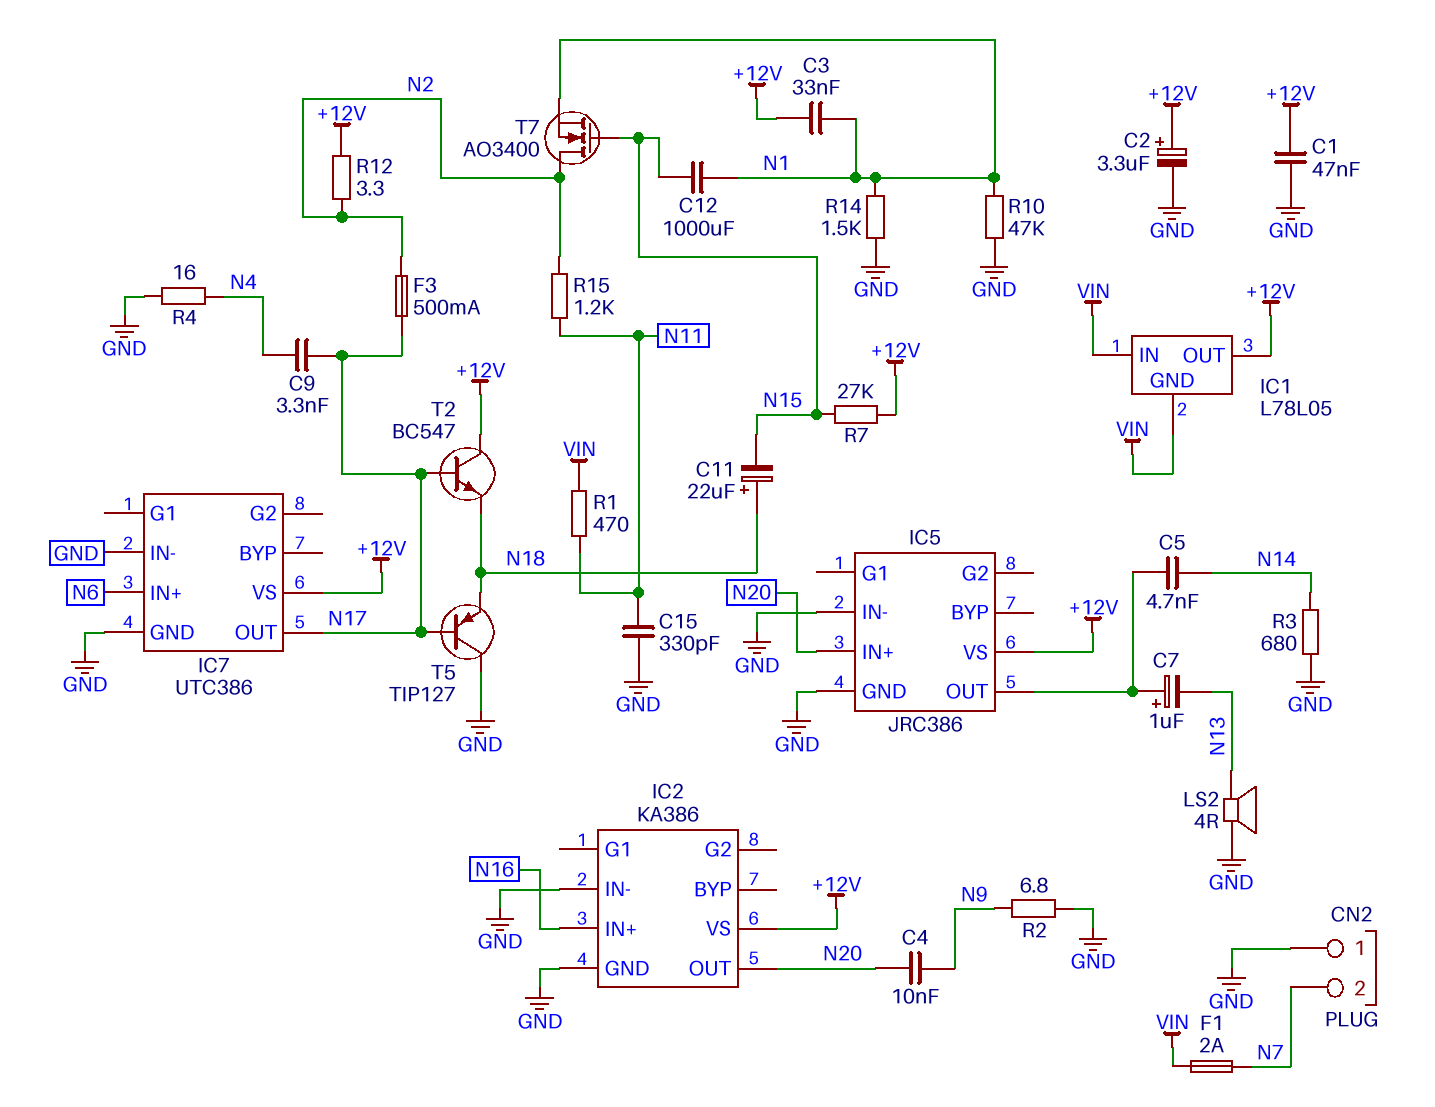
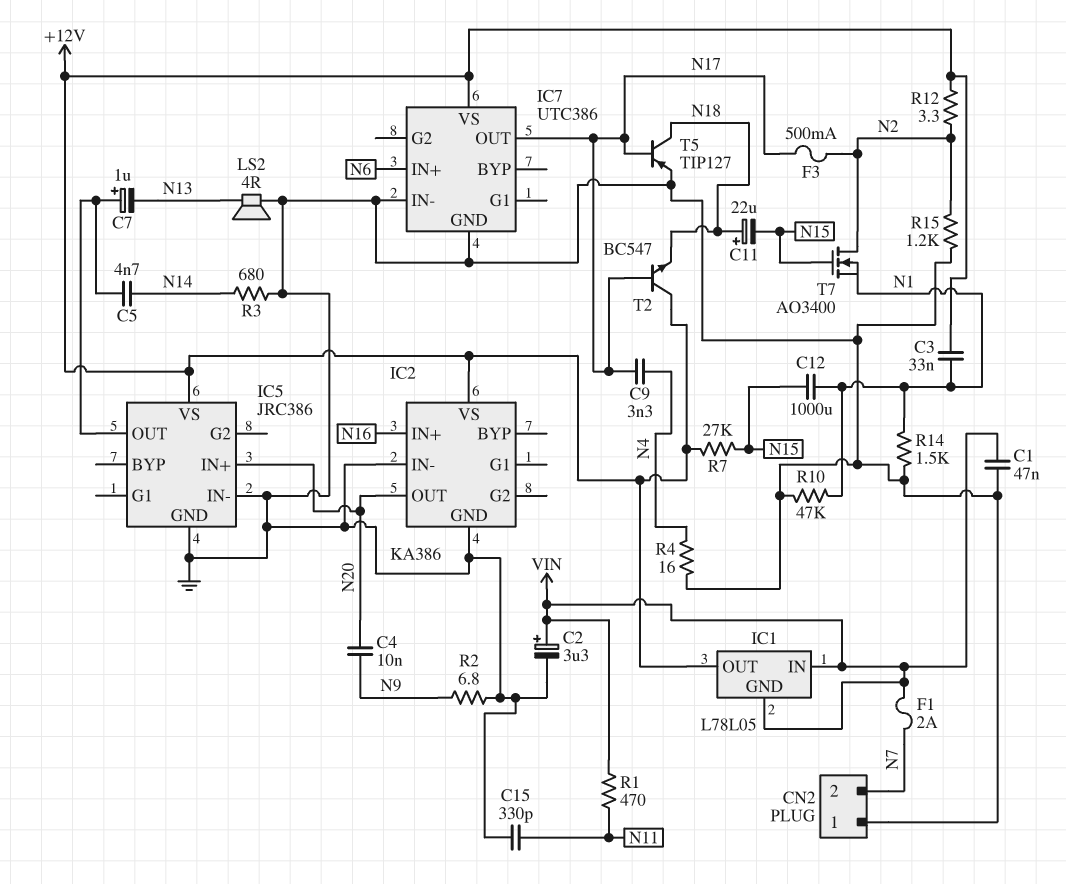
C1: 47nF (+12V, GND) -> 47nF (GND, VIN)
C2: 3.3uF (plus +12V, minus GND) -> 3.3uF (plus VIN, minus GND)
R15: 1.2k (N2, N11) -> 1.2k (GND, N2)
T5: PNP TIP127 (B N17, C GND, E N18) -> PNP TIP127 (B N17, C N18, E GND)

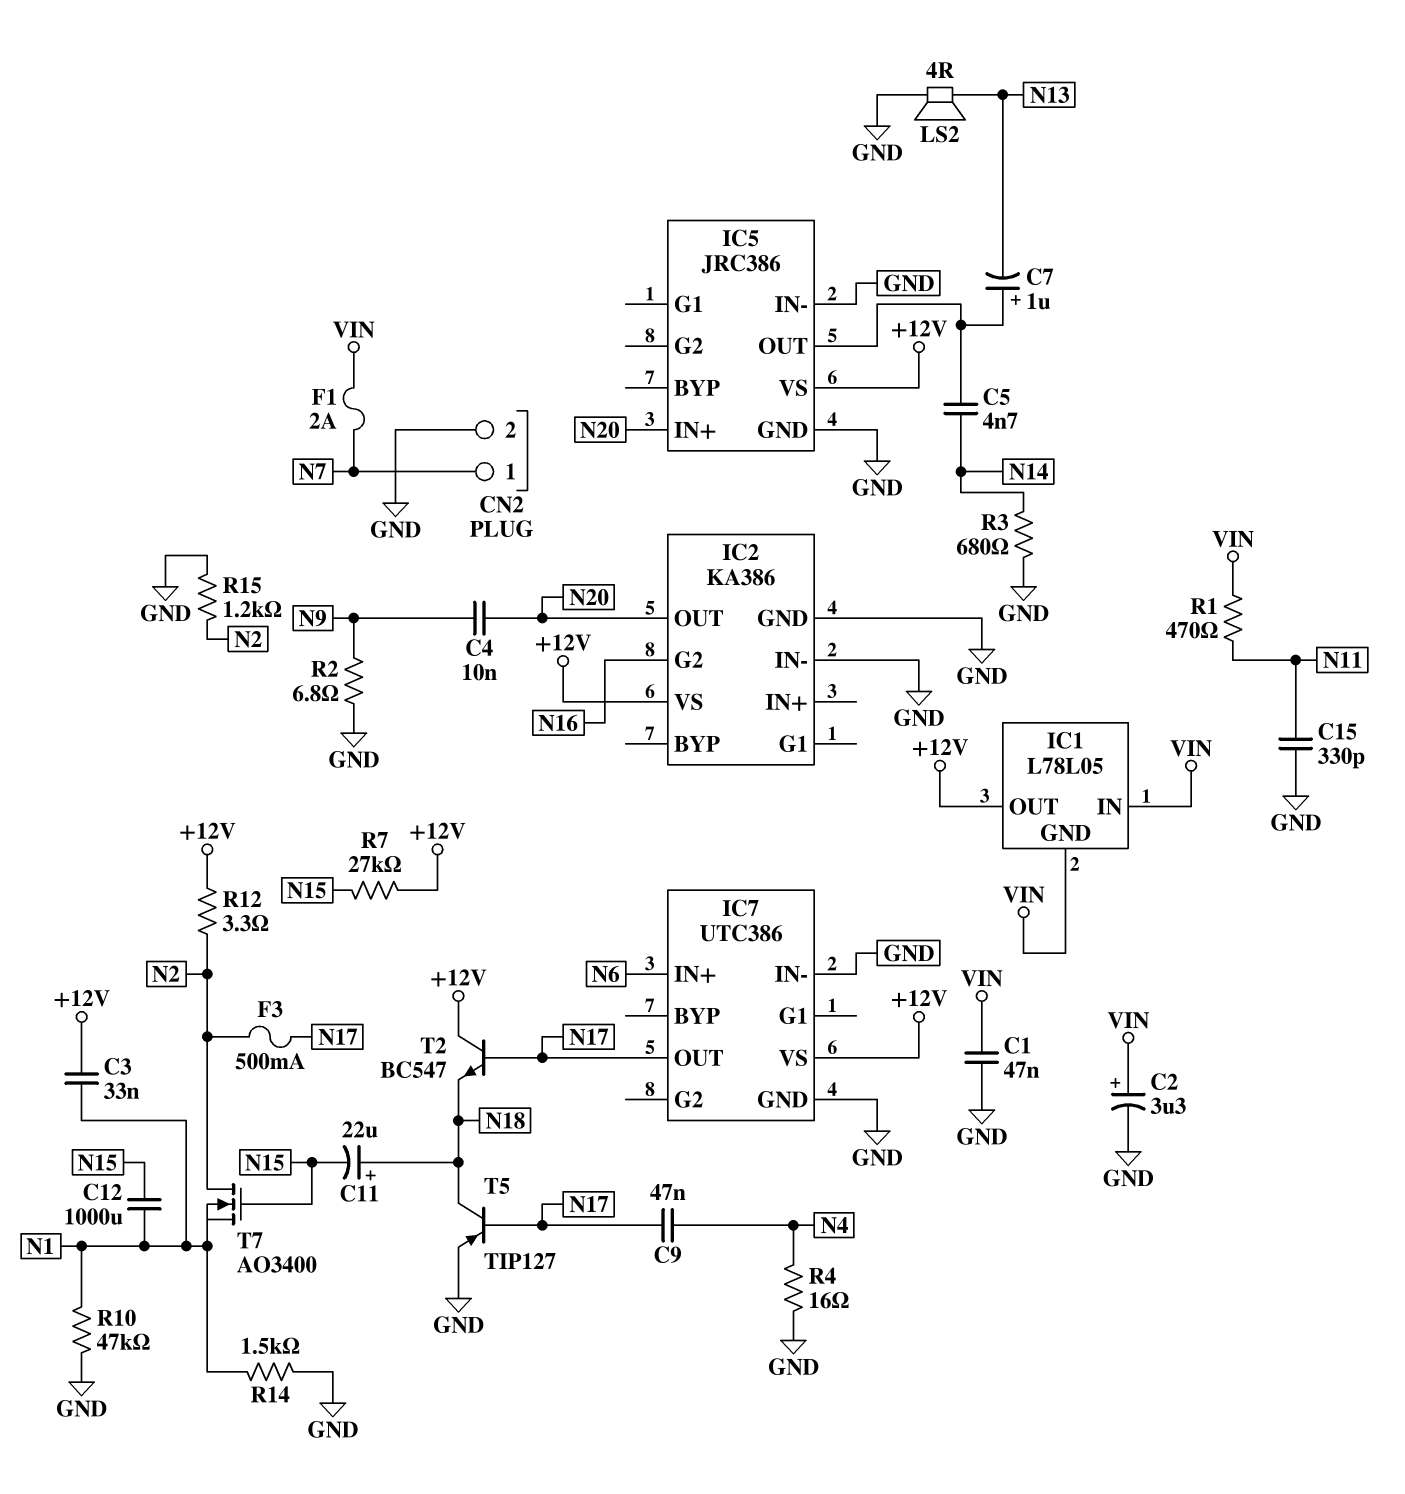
C9: 3.3nF (N4, N17) -> 47nF (N4, N17)
CN2 pin 1: GND -> N7
CN2 pin 2: N7 -> GND
IC2 pin G2: none -> N16
IC2 pin IN+: N16 -> none

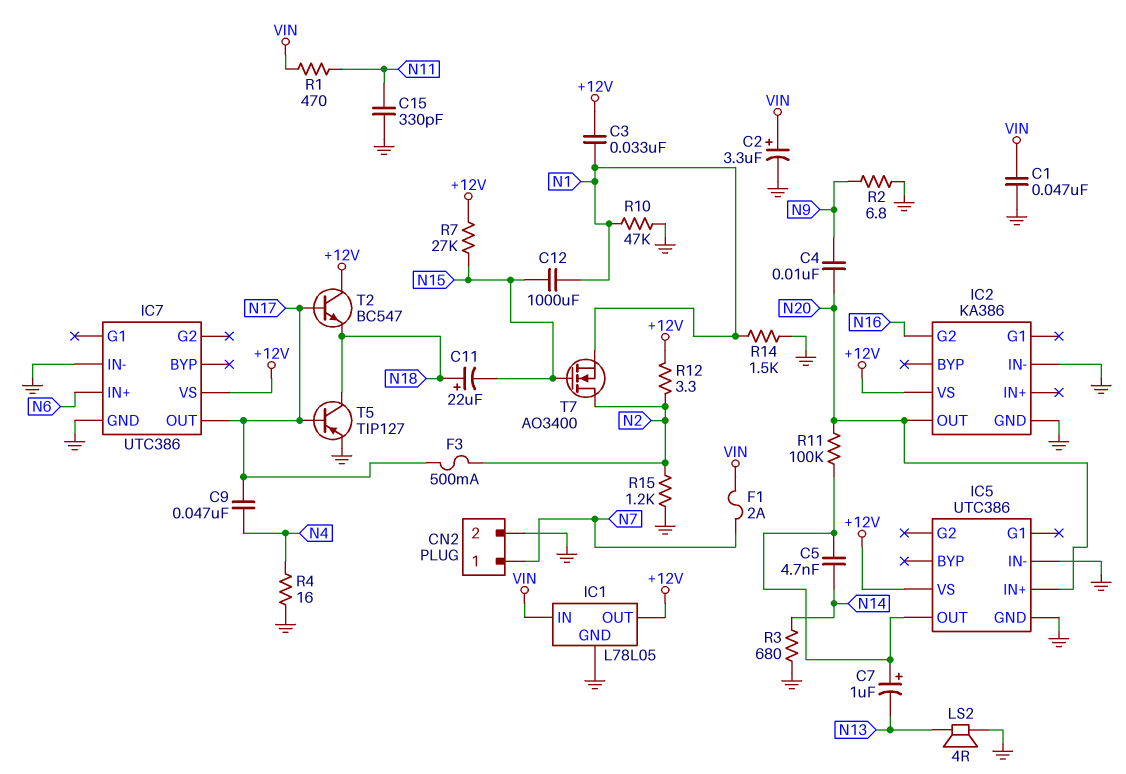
IC1 pin GND: VIN -> GND
IC5: JRC386 -> UTC386
R11: none -> 100k (IC5/OUT, N20)

